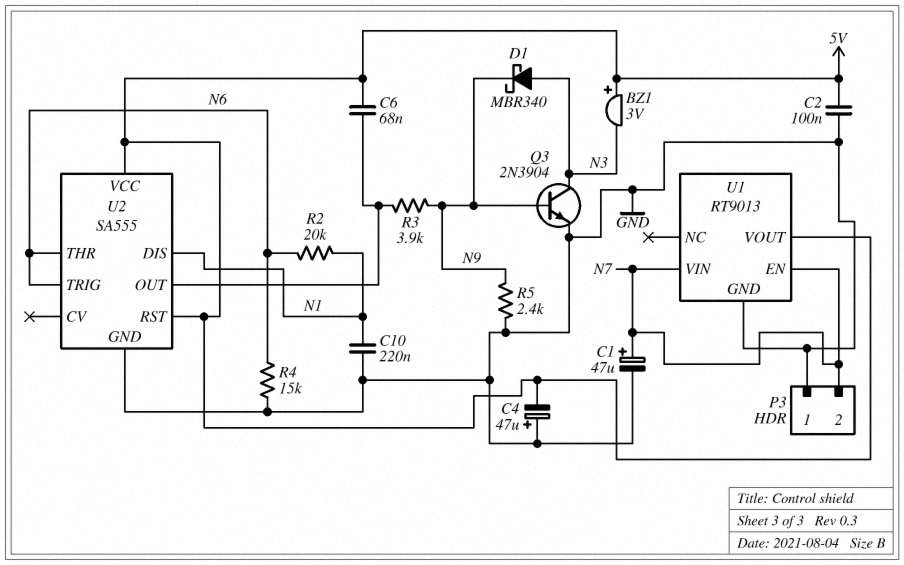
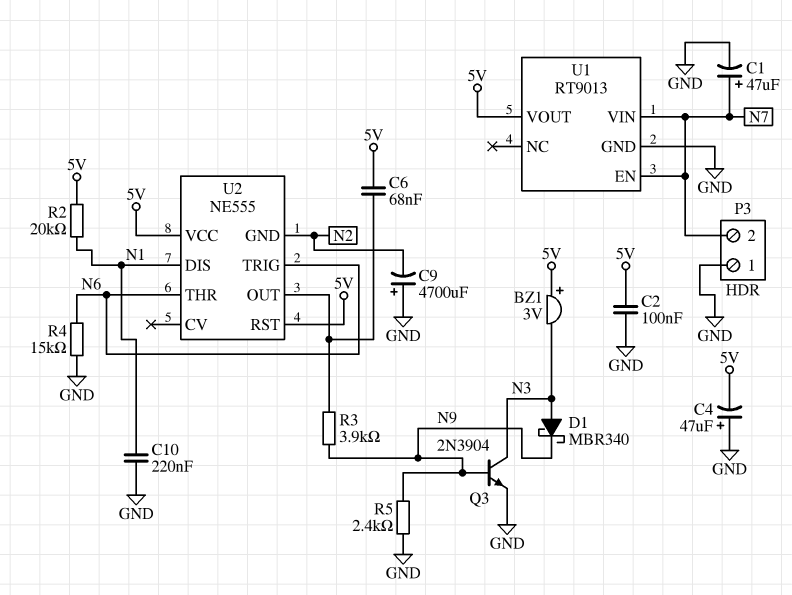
C9: none -> 4700uF (plus GND, minus N2)
R2: 20k (N1, N6) -> 20k (5V, N1)
U2: SA555 -> NE555
U2 pin GND: GND -> N2

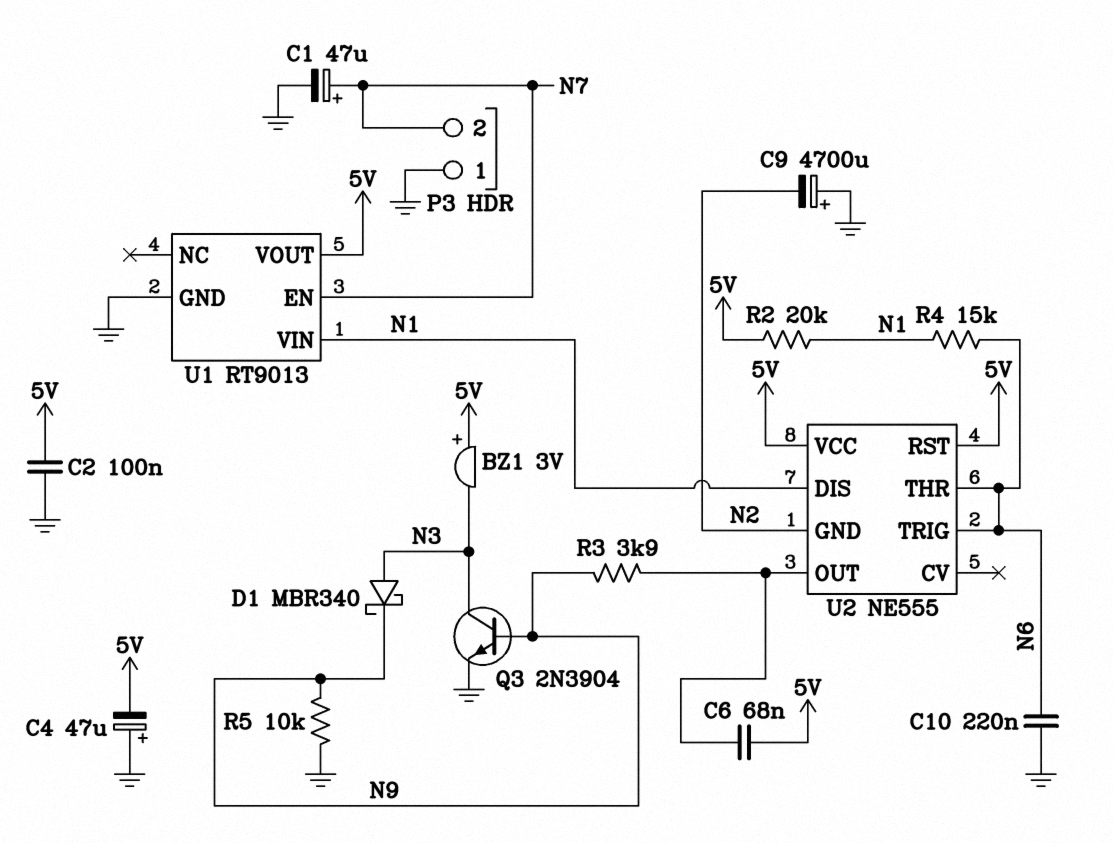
C10: 220nF (GND, N1) -> 220nF (GND, N6)
R4: 15k (GND, N6) -> 15k (N1, N6)
R5: 2.4k (GND, N9) -> 10k (GND, N9)
U1 pin VIN: N7 -> N1

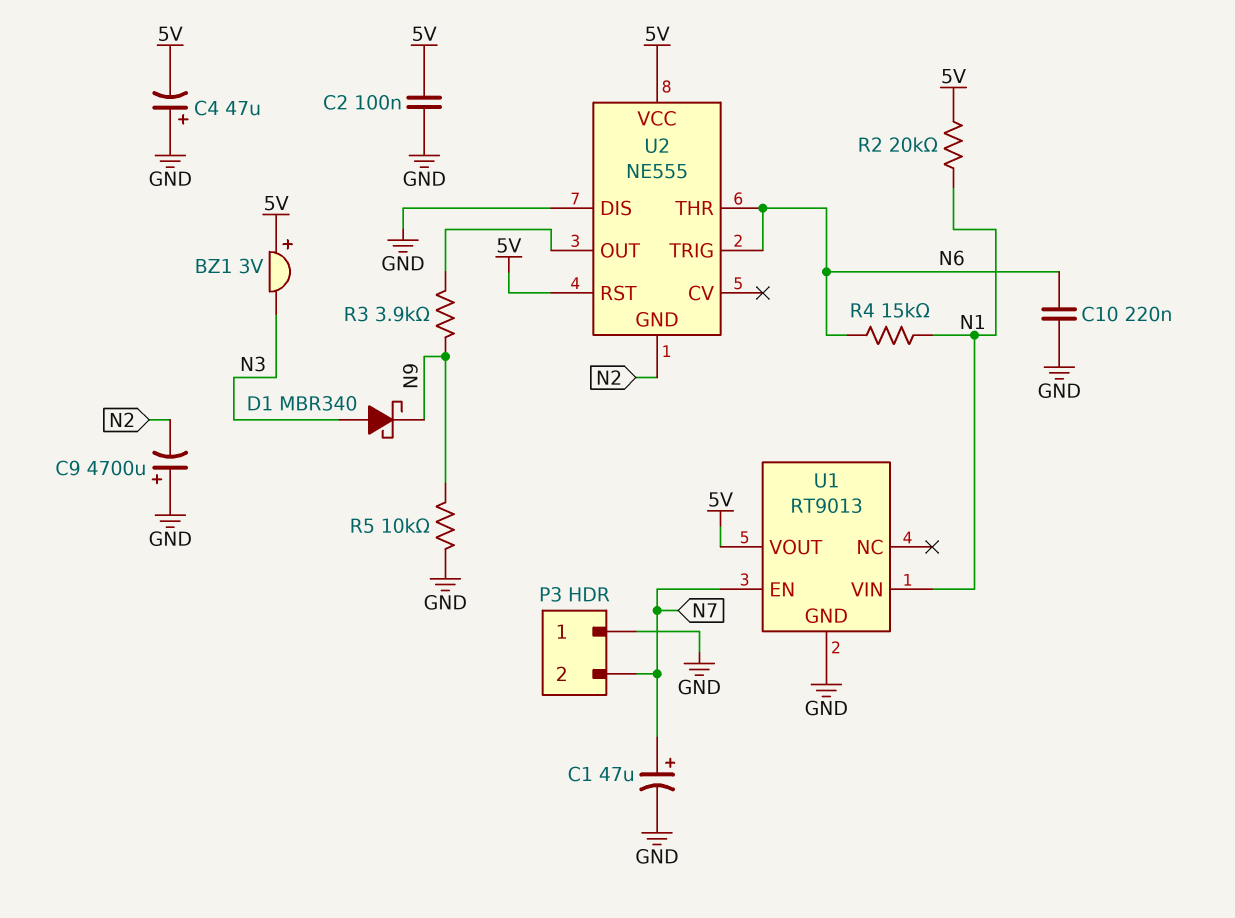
C6: 68nF (5V, U2/OUT) -> none
Q3: NPN 2N3904 (B N9, C N3, E GND) -> none
U2 pin DIS: N1 -> GND

